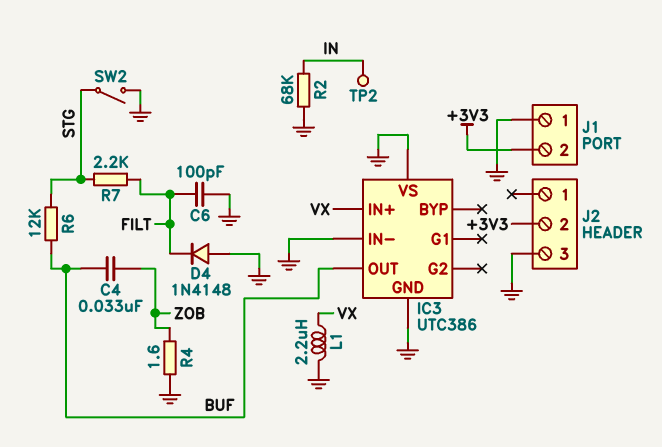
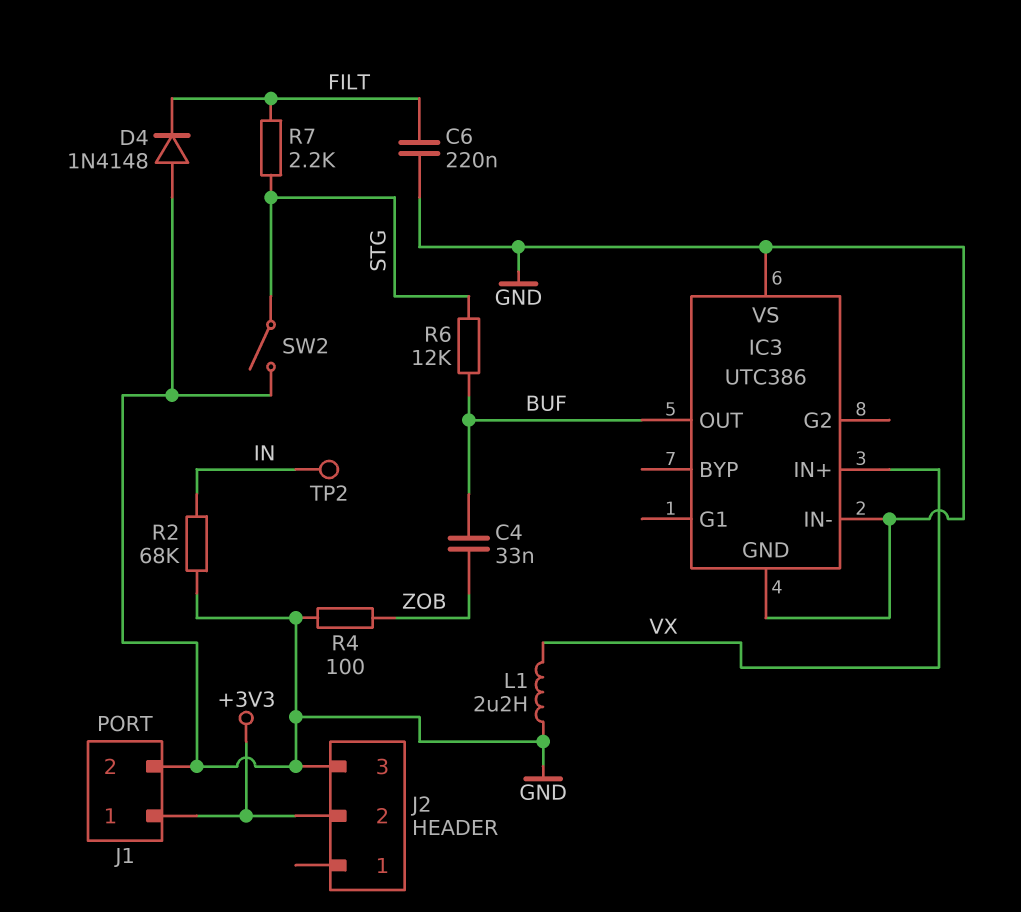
C6: 100pF (FILT, GND) -> 220nF (FILT, GND)
J1 pin 1: GND -> +3V3
J1 pin 2: +3V3 -> GND
R4: 1.6 (GND, ZOB) -> 100 (GND, ZOB)

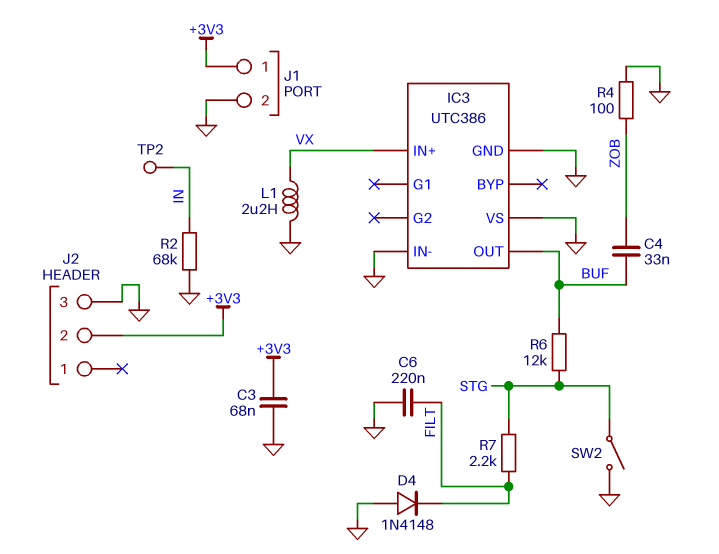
C3: none -> 68nF (+3V3, GND)

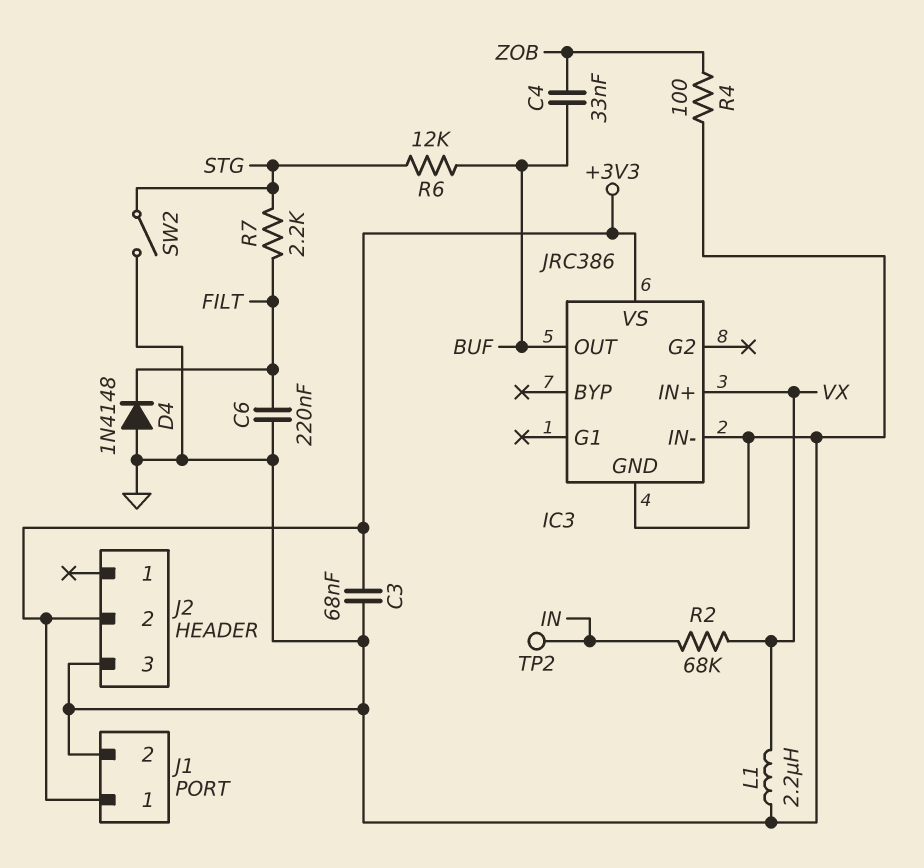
IC3: UTC386 -> JRC386
IC3 pin VS: GND -> +3V3
R2: 68k (GND, IN) -> 68k (IN, VX)

